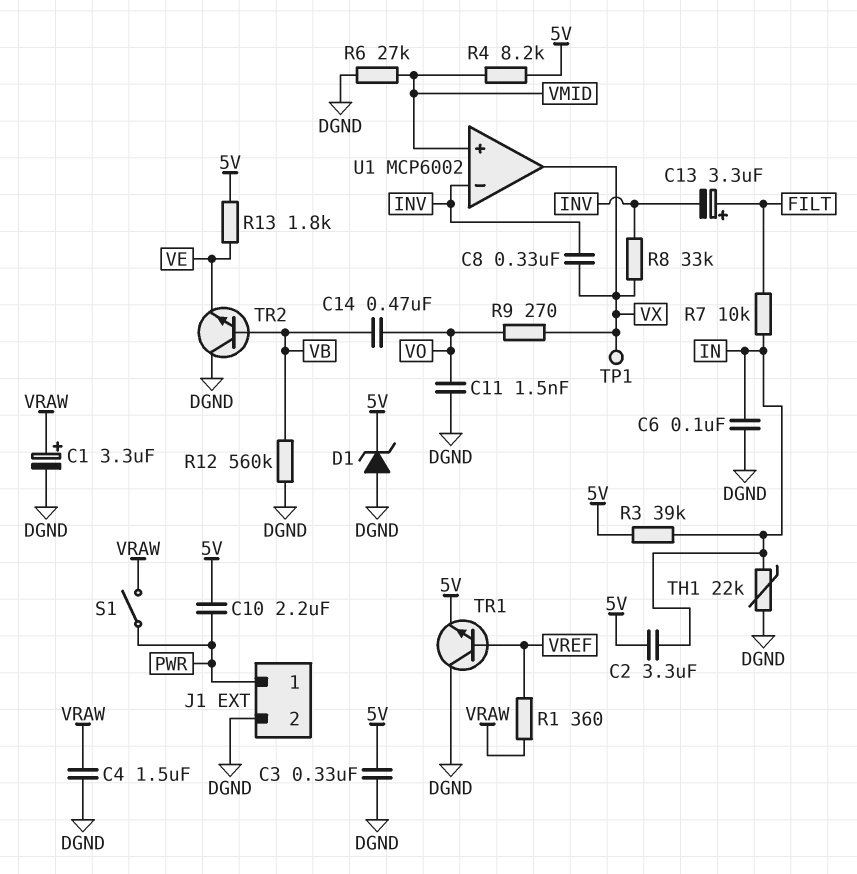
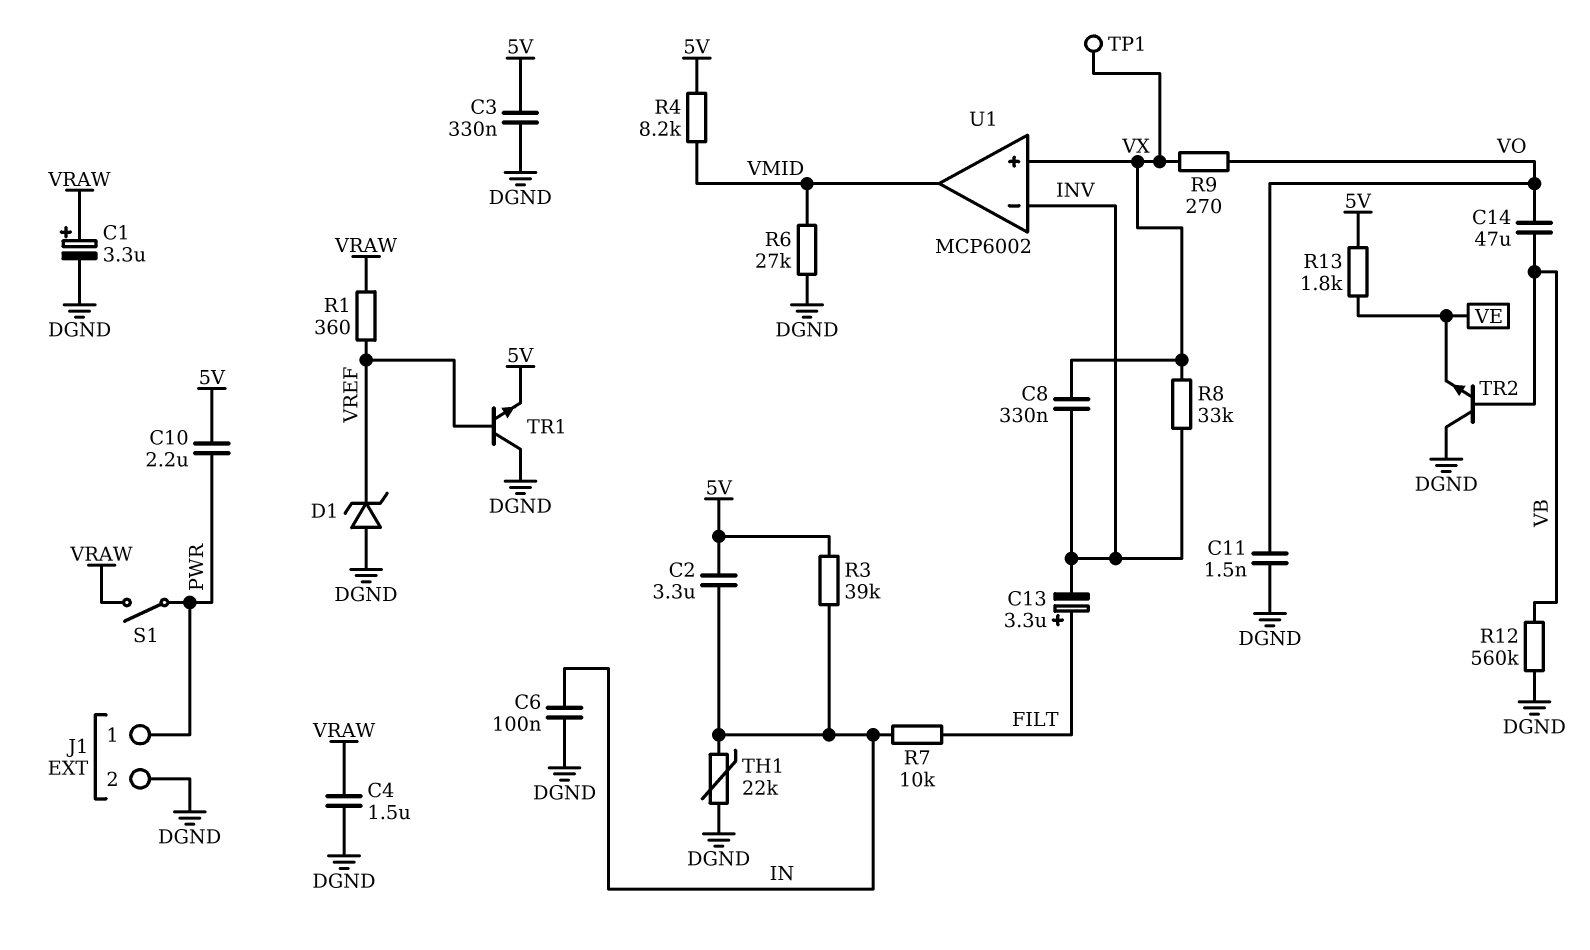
C14: 470nF (VB, VO) -> 47uF (VB, VO)
D1: zener (A DGND, K 5V) -> zener (A DGND, K VREF)
U1 pin in+: VMID -> VX
U1 pin out: VX -> VMID

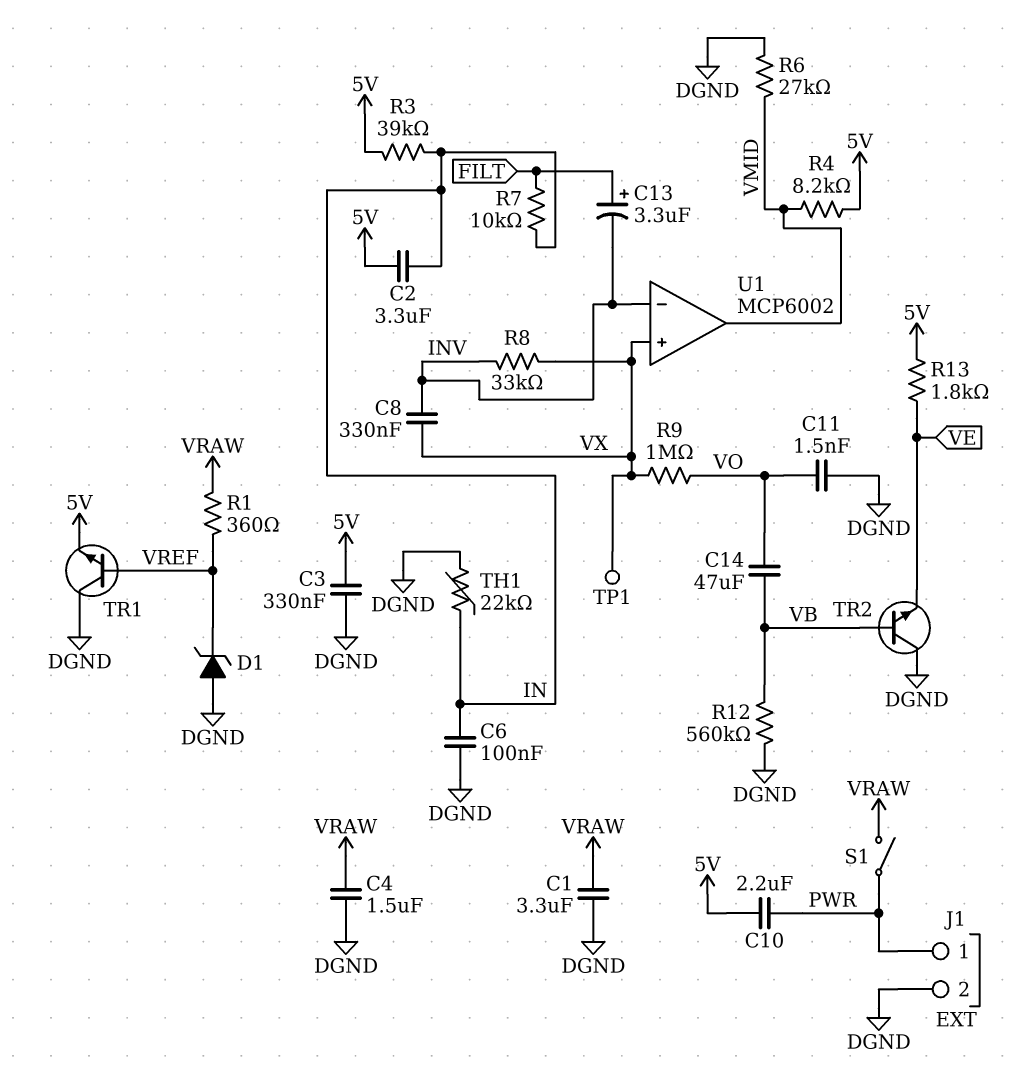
C1: 3.3uF (plus VRAW, minus DGND) -> 3.3uF (DGND, VRAW)
R9: 270 (VO, VX) -> 1M (VO, VX)

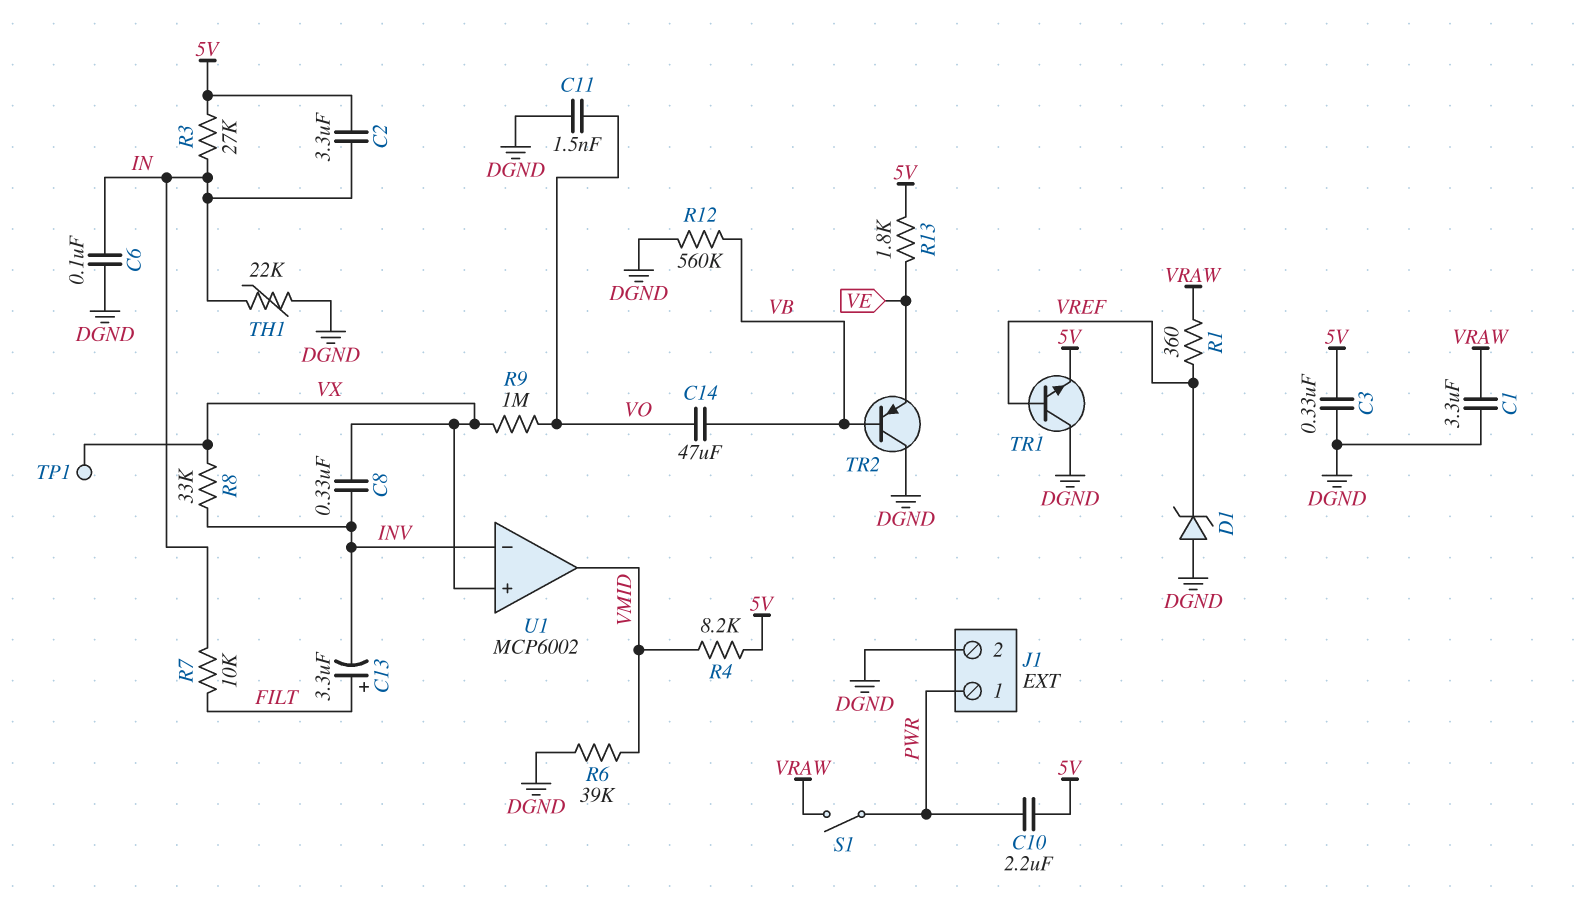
C4: 1.5uF (DGND, VRAW) -> none
R3: 39k (5V, IN) -> 27k (5V, IN)
R6: 27k (DGND, VMID) -> 39k (DGND, VMID)
TR2: NPN (B VB, C DGND, E VE) -> PNP (B VB, C DGND, E VE)

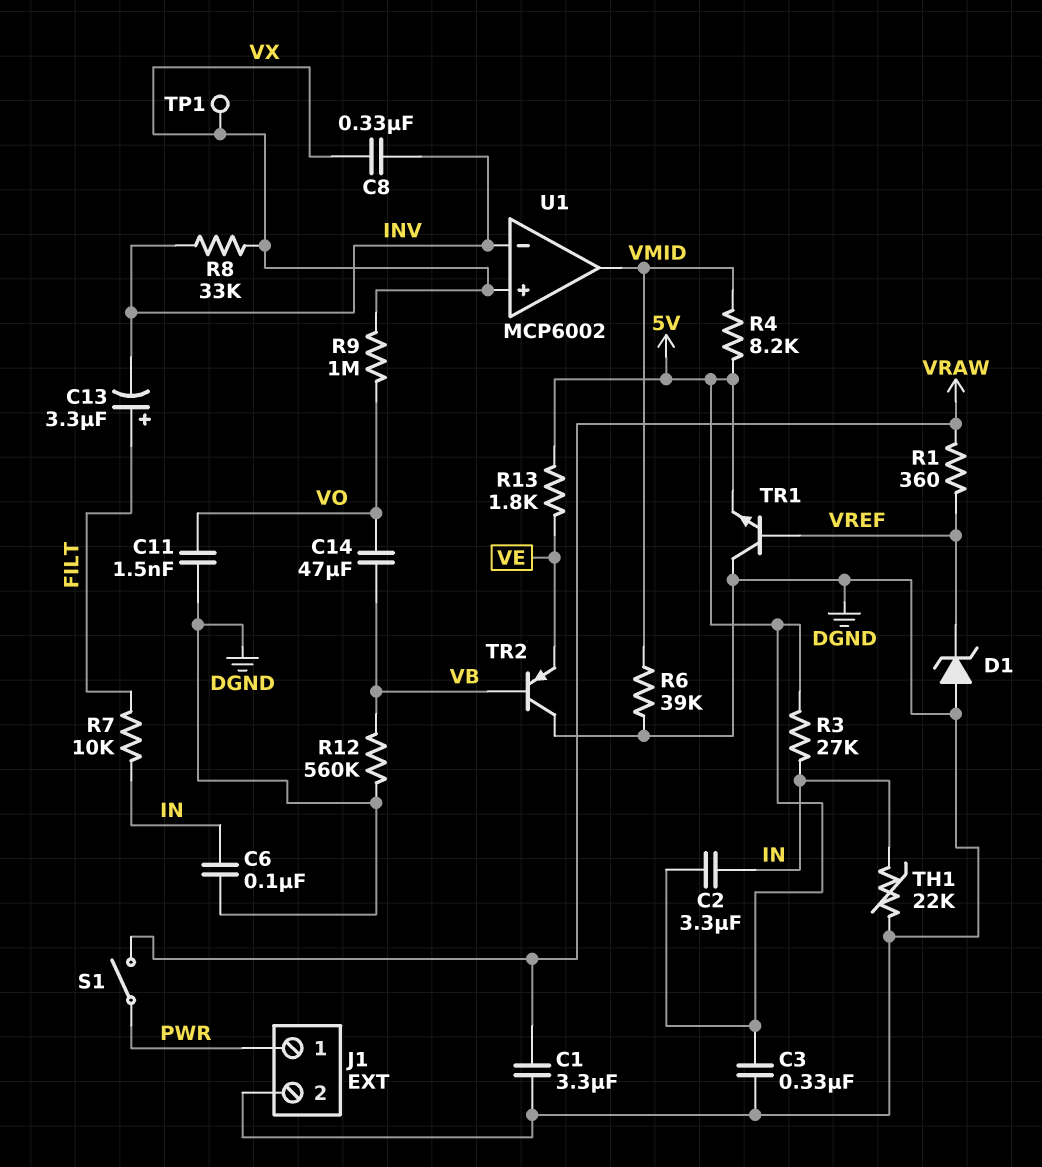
C10: 2.2uF (5V, PWR) -> none

